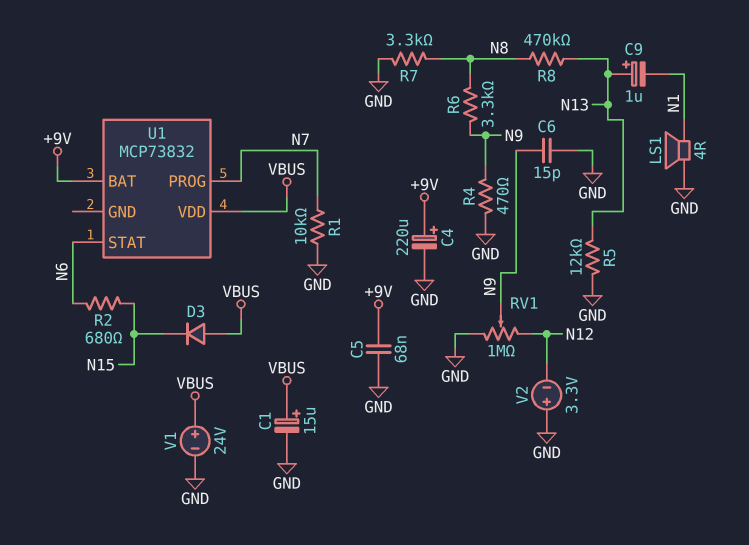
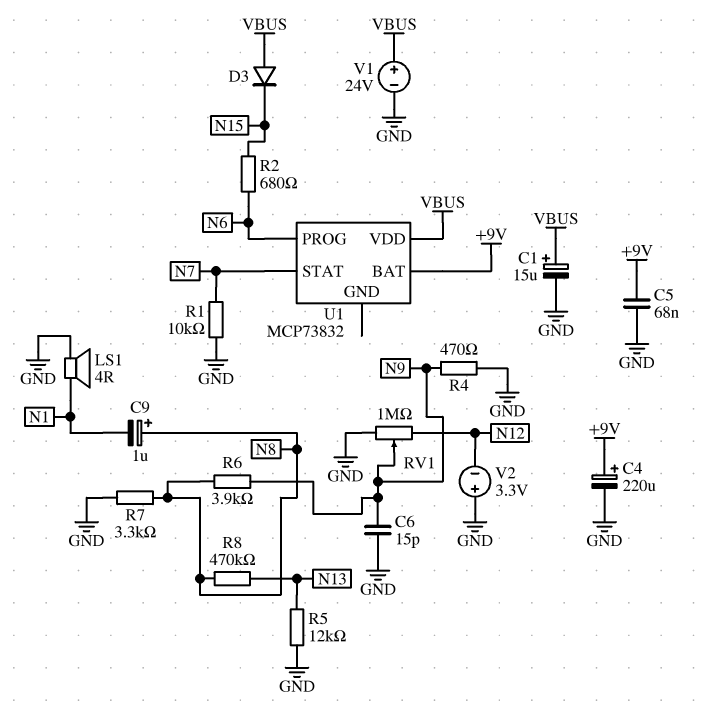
C9: 1uF (plus N13, minus N1) -> 1uF (plus N8, minus N1)
R6: 3.3k (N8, N9) -> 3.9k (N8, N9)
U1 pin PROG: N7 -> N6
U1 pin STAT: N6 -> N7

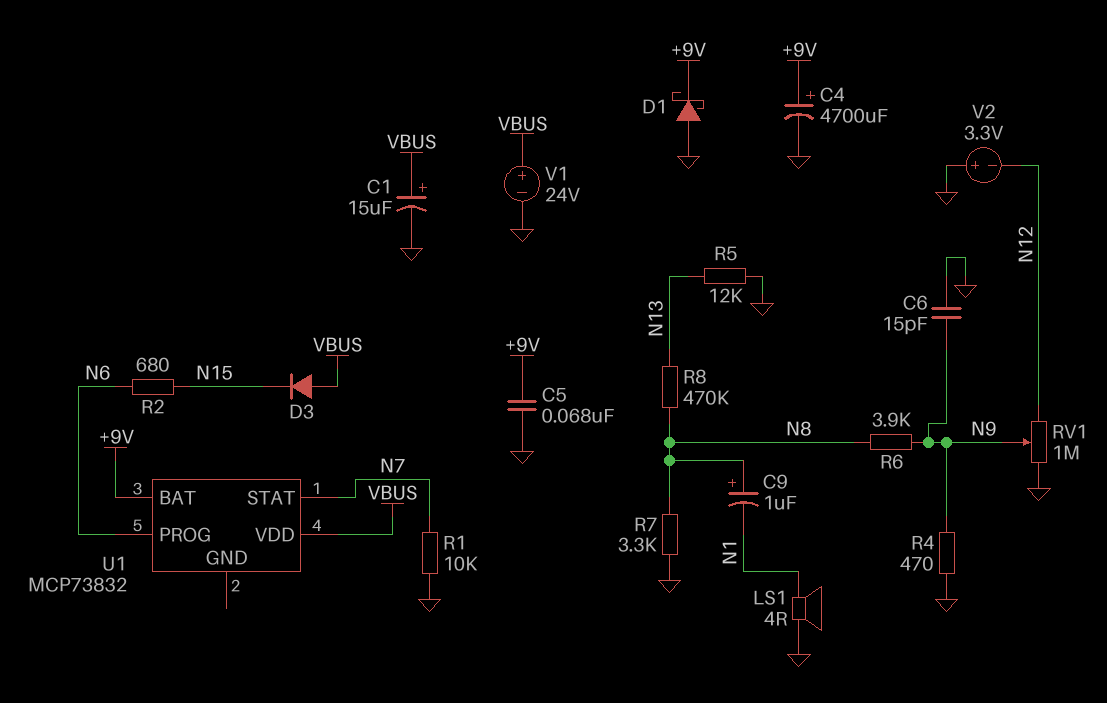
C4: 220uF (plus +9V, minus GND) -> 4700uF (plus +9V, minus GND)
D1: none -> schottky (A GND, K +9V)

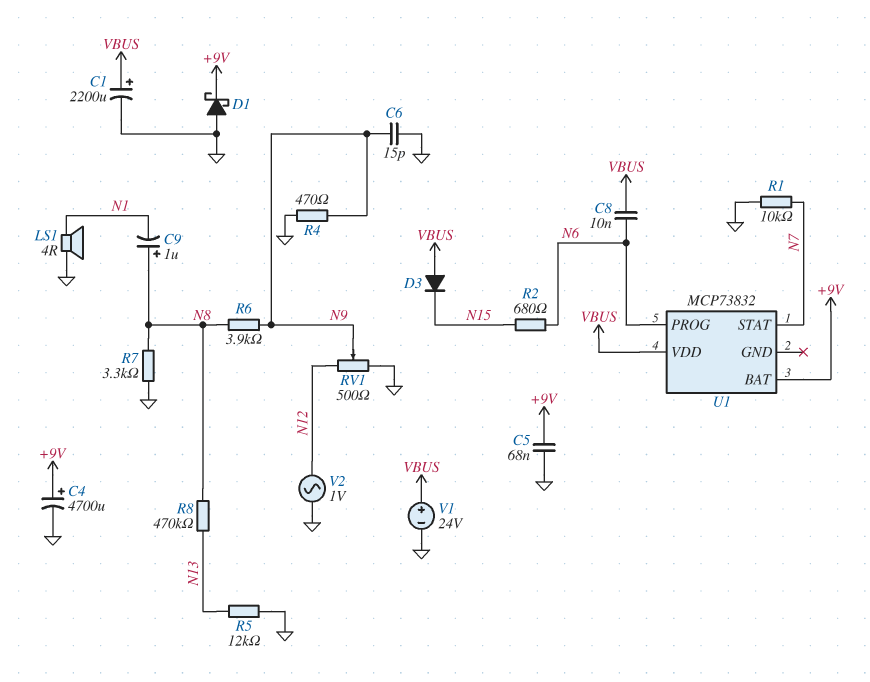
C1: 15uF (plus VBUS, minus GND) -> 2200uF (plus VBUS, minus GND)
C8: none -> 10nF (N6, VBUS)
RV1: 1M (GND, N12, wiper N9) -> 500 (GND, N12, wiper N9)
V2: 3.3V (plus GND, minus N12) -> AC 1V (GND, N12)

